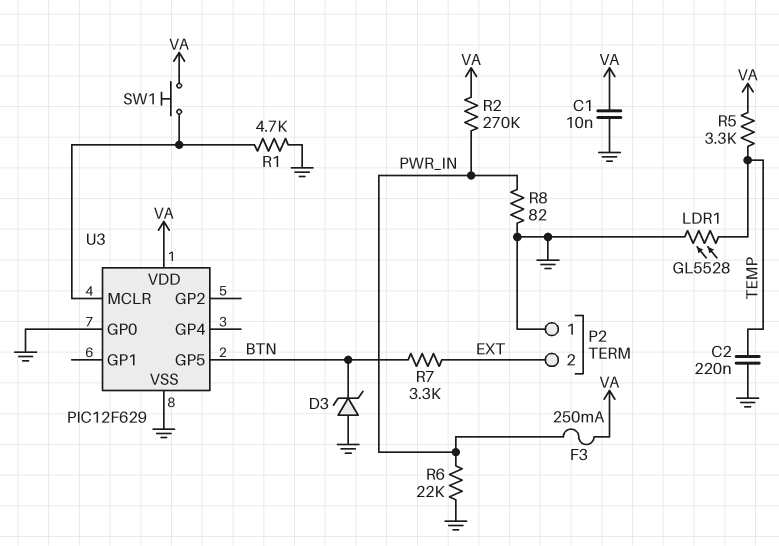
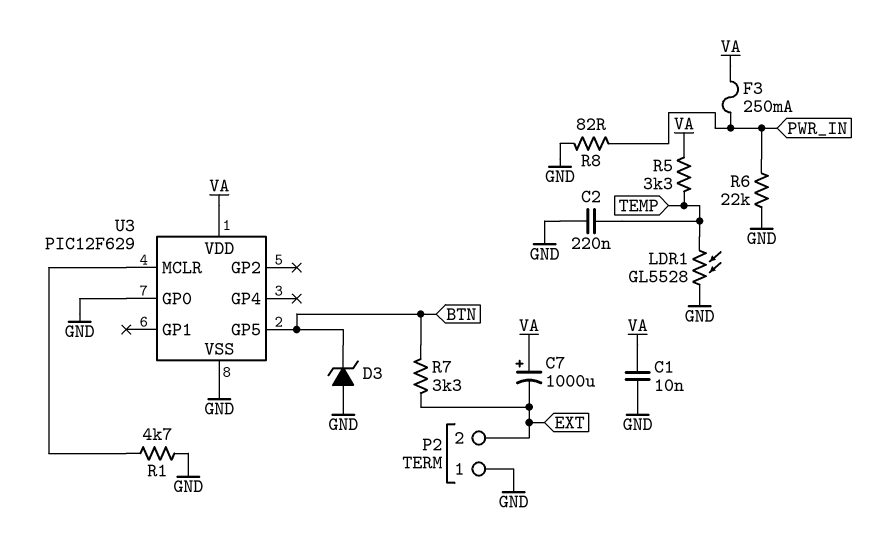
C7: none -> 1000uF (plus VA, minus EXT)
R2: 270k (PWR_IN, VA) -> none
SW1: button (U3/MCLR, VA) -> none

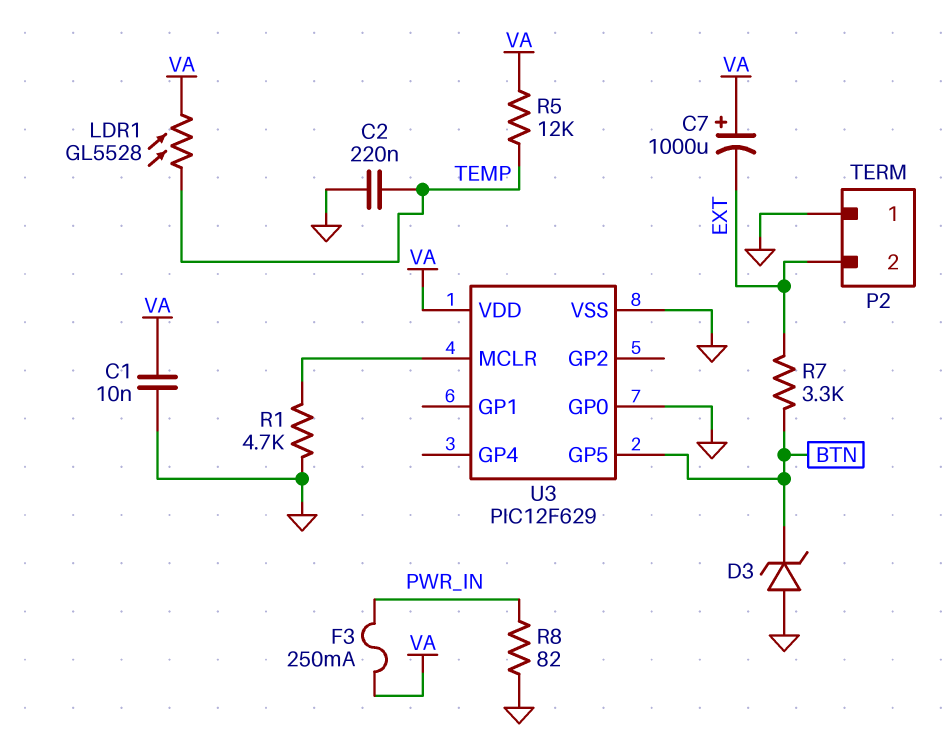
LDR1: GL5528 (GND, TEMP) -> GL5528 (TEMP, VA)
R5: 3.3k (TEMP, VA) -> 12k (TEMP, VA)
R6: 22k (GND, PWR_IN) -> none

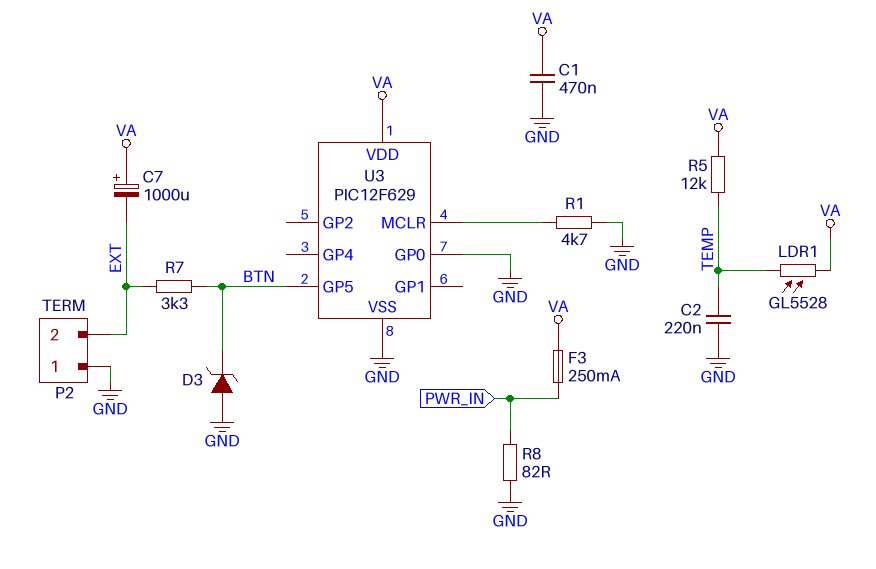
C1: 10nF (GND, VA) -> 470nF (GND, VA)

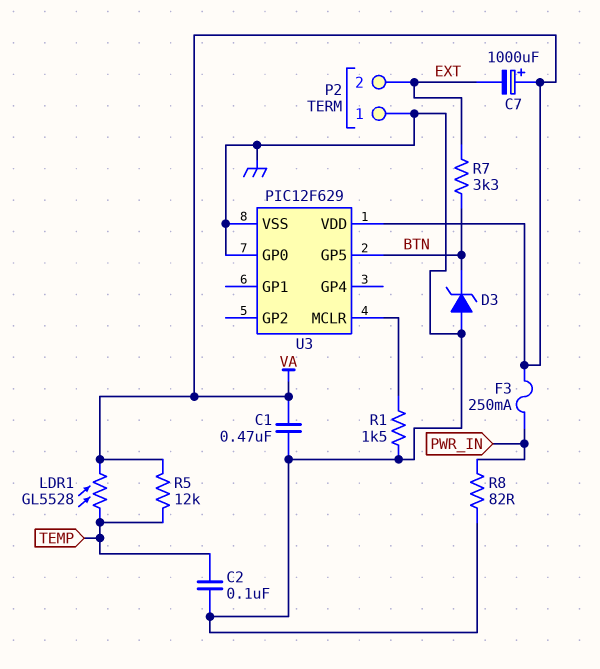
C2: 220nF (GND, TEMP) -> 100nF (GND, TEMP)
R1: 4.7k (GND, U3/MCLR) -> 1.5k (GND, U3/MCLR)

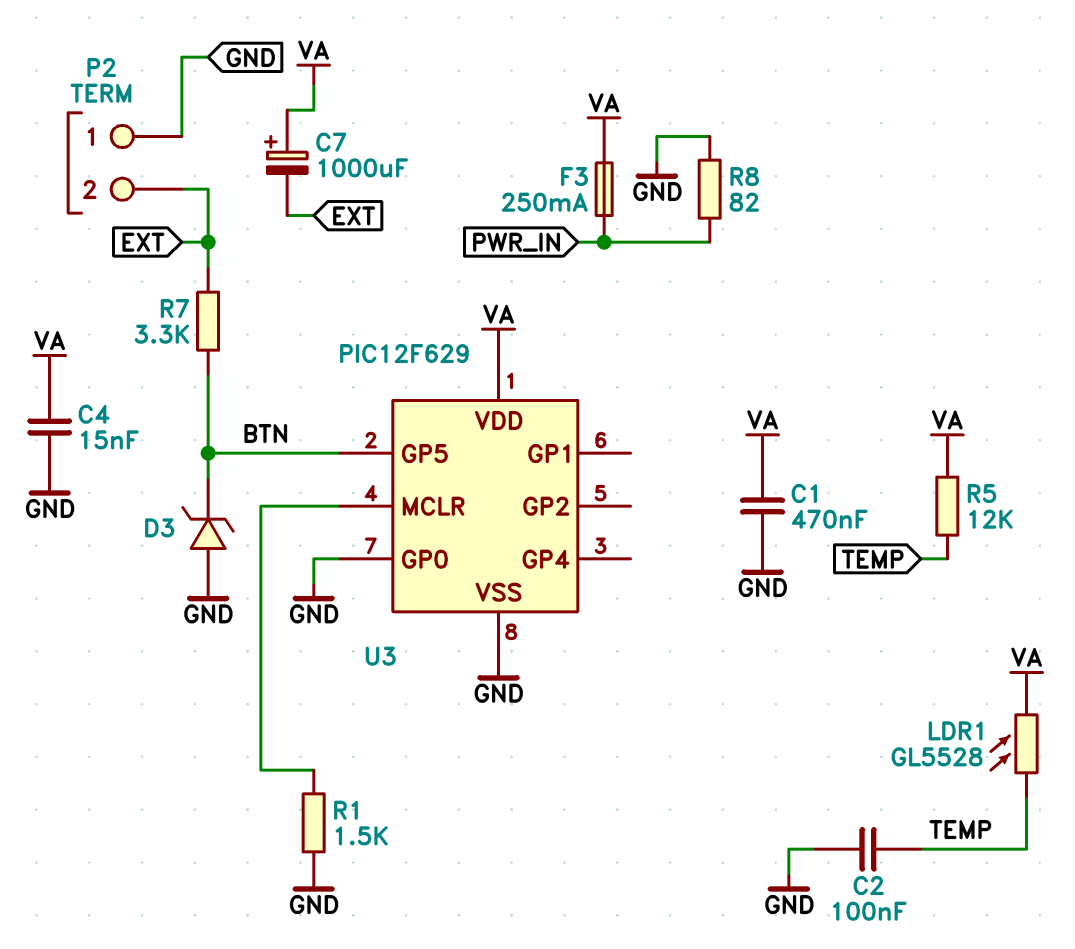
C4: none -> 15nF (GND, VA)

